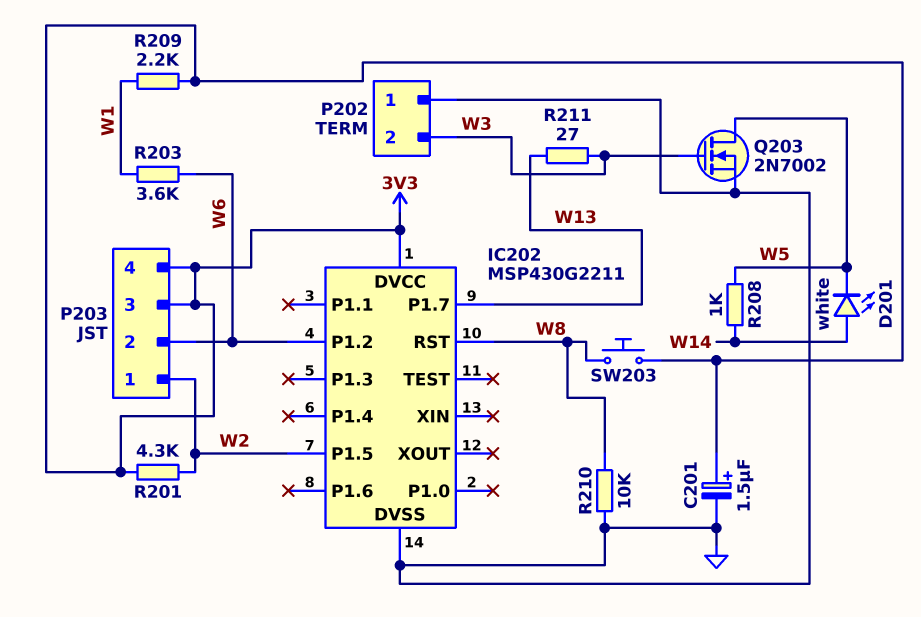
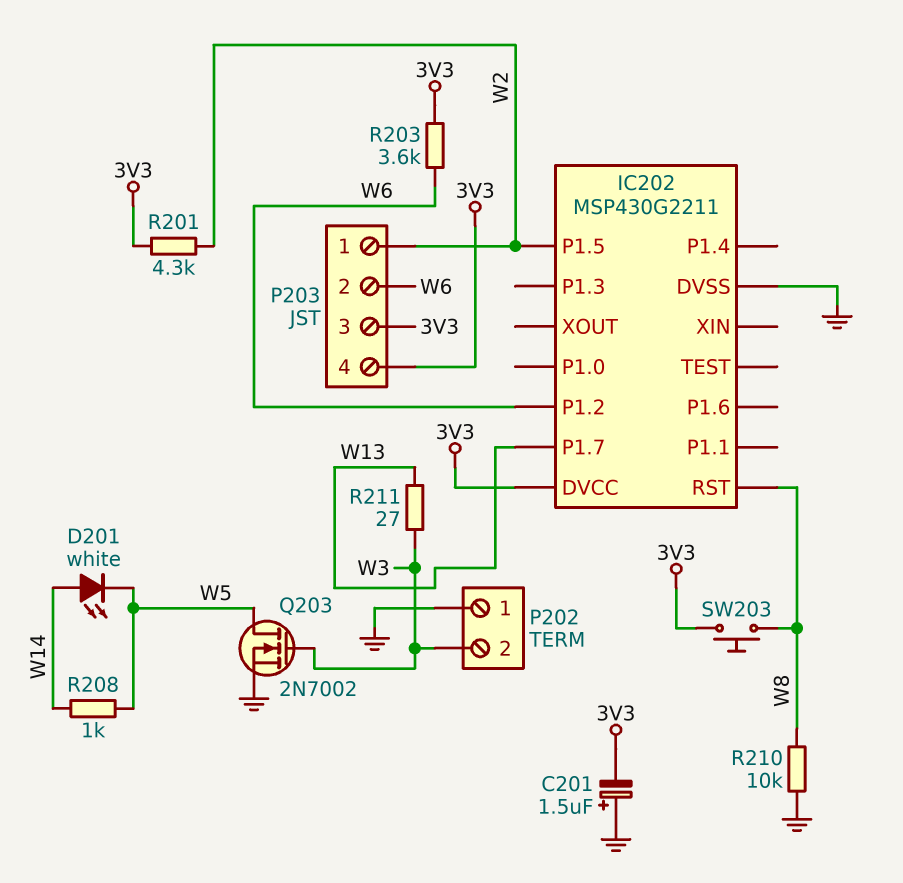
C201: 1.5uF (plus 3V3, minus GND) -> 1.5uF (plus GND, minus 3V3)
R203: 3.6k (W1, W6) -> 3.6k (3V3, W6)
R209: 2.2k (3V3, W1) -> none

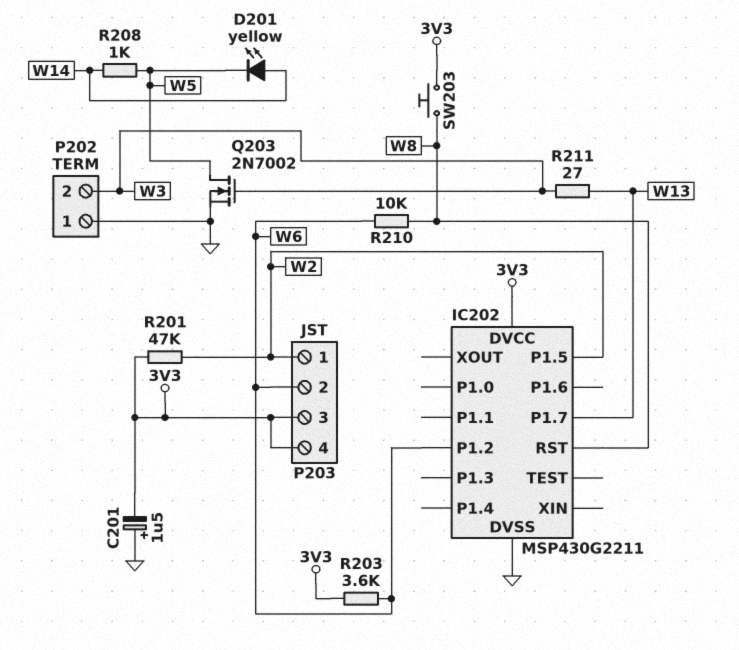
D201: LED white (A W14, K W5) -> LED yellow (A W14, K W5)
R201: 4.3k (3V3, W2) -> 47k (3V3, W2)
R210: 10k (GND, W8) -> 10k (W6, W8)

